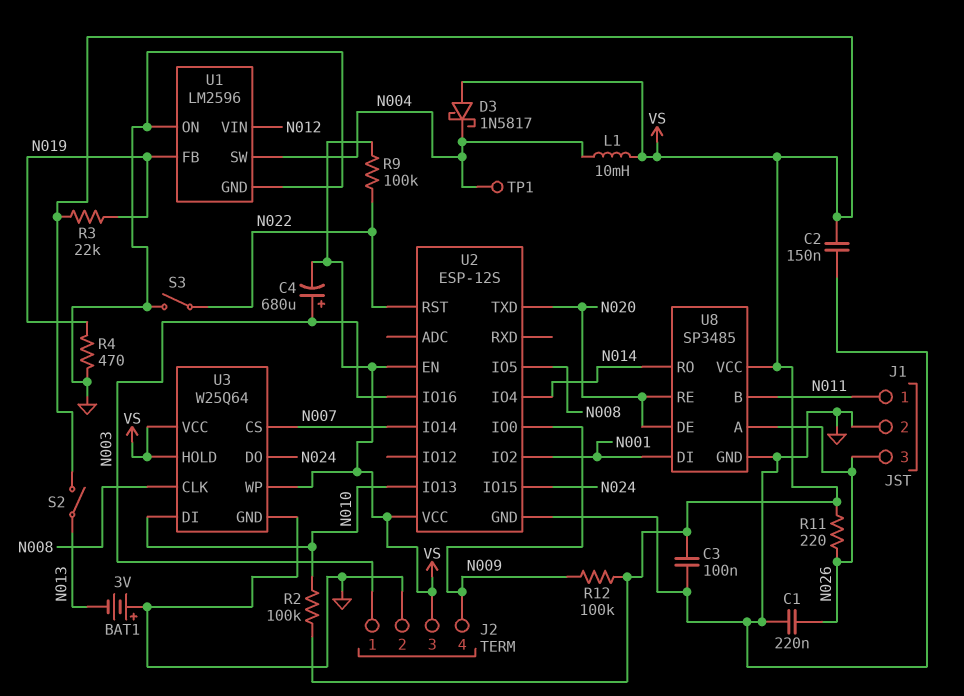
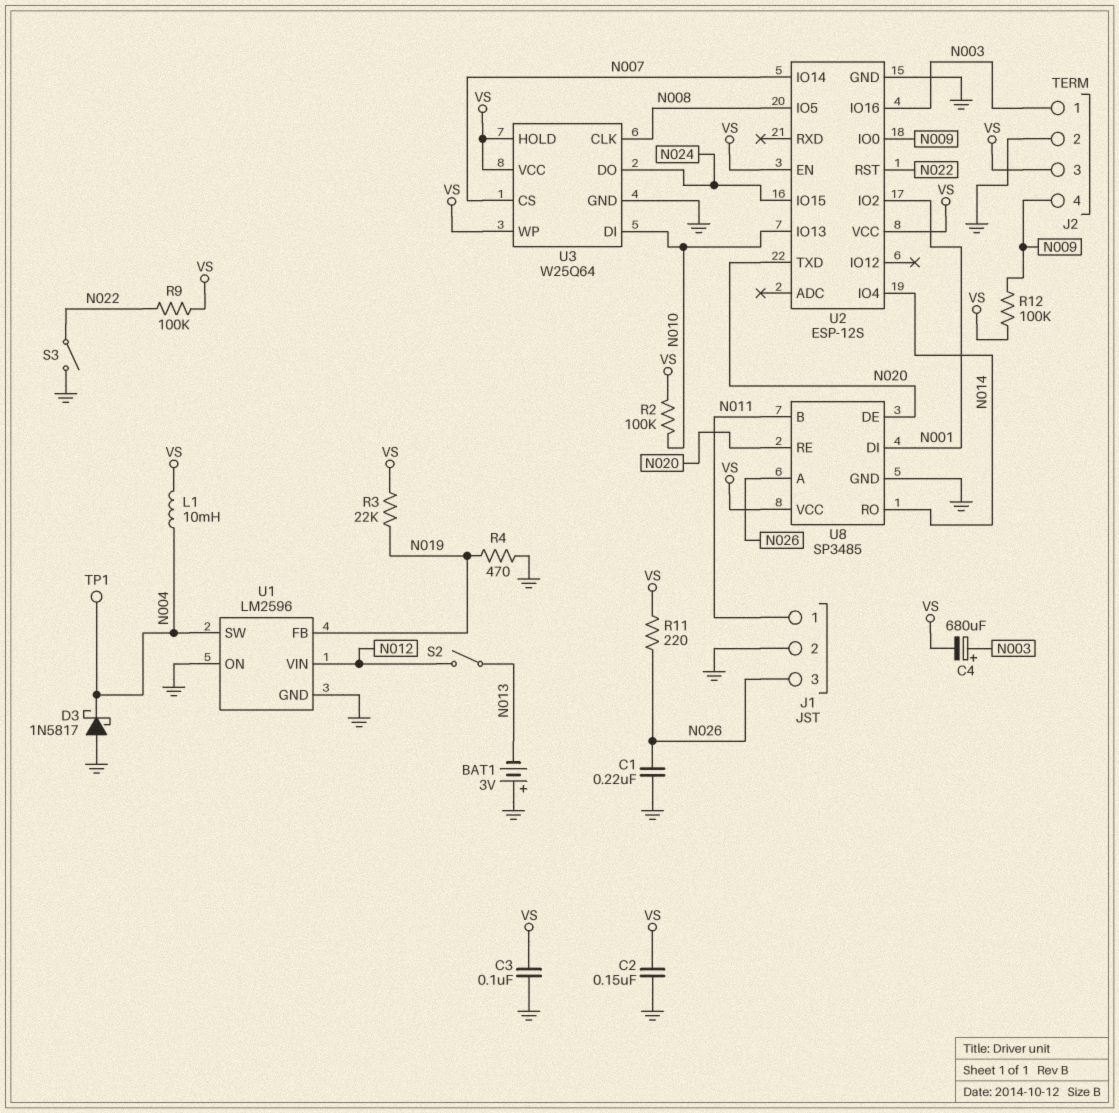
D3: schottky 1N5817 (A VS, K N004) -> schottky 1N5817 (A GND, K N004)
S2: switch (N013, VS) -> switch (N012, N013)

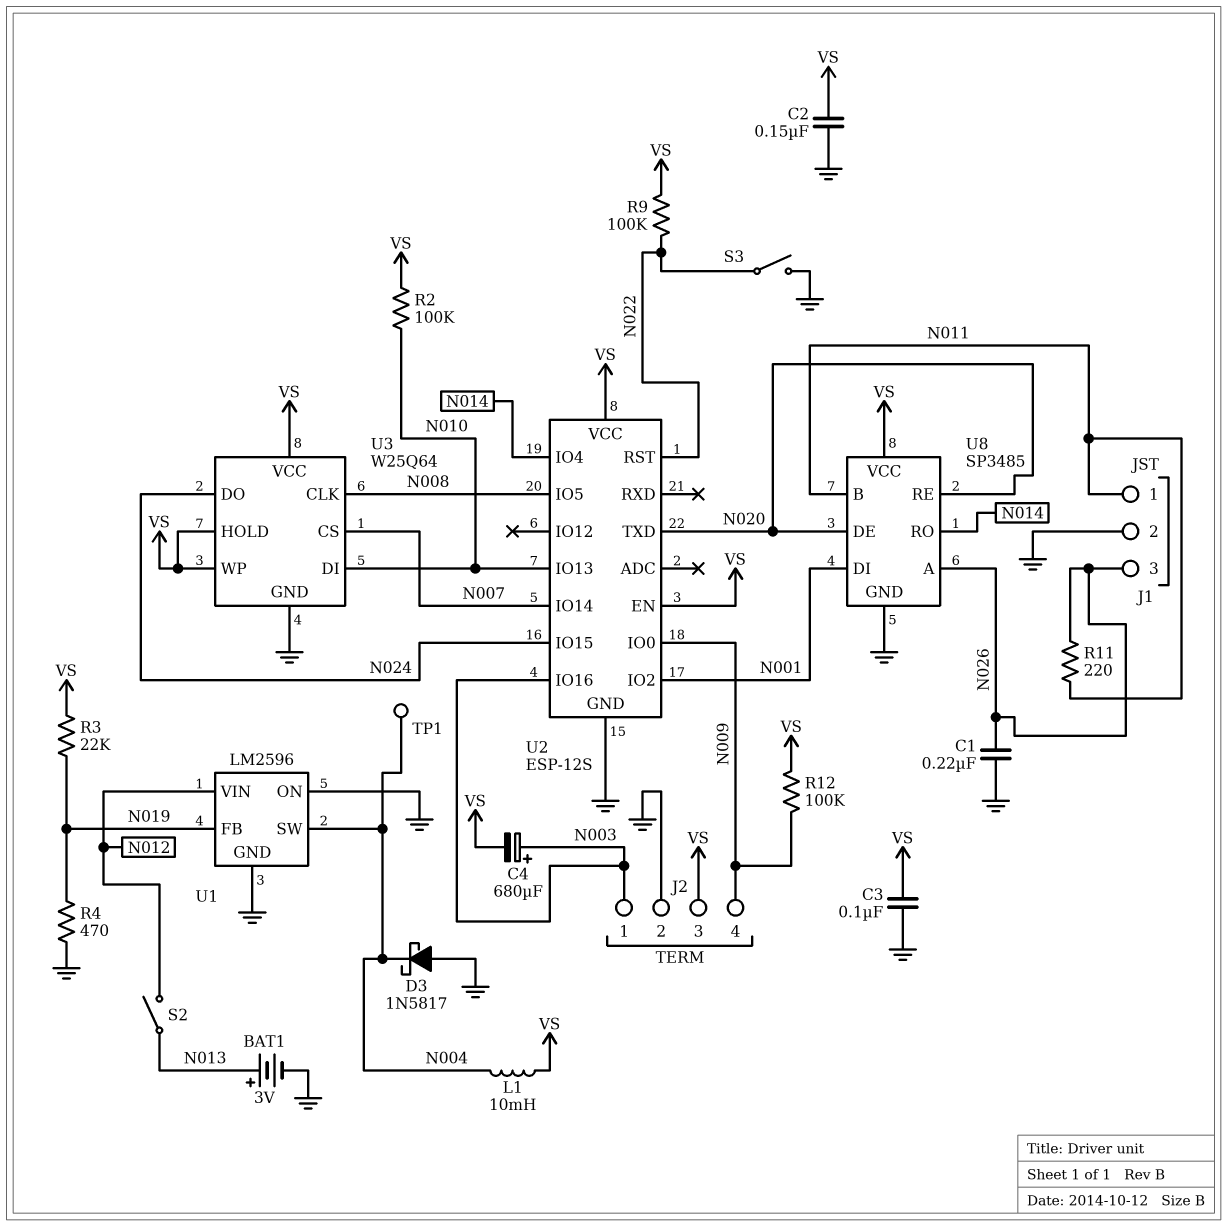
BAT1: 3V (plus GND, minus N013) -> 3V (plus N013, minus GND)
R11: 220 (N026, VS) -> 220 (N011, N026)

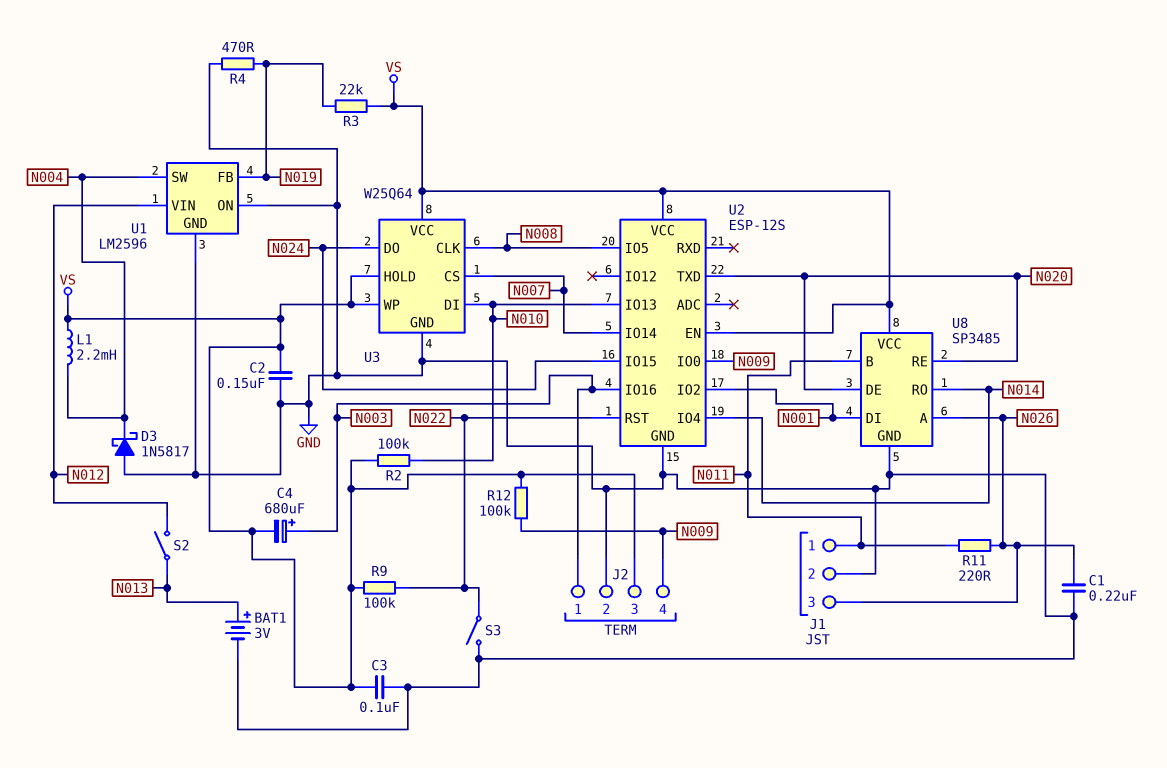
L1: 10mH (N004, VS) -> 2.2mH (N004, VS)
TP1: test point (N004) -> none

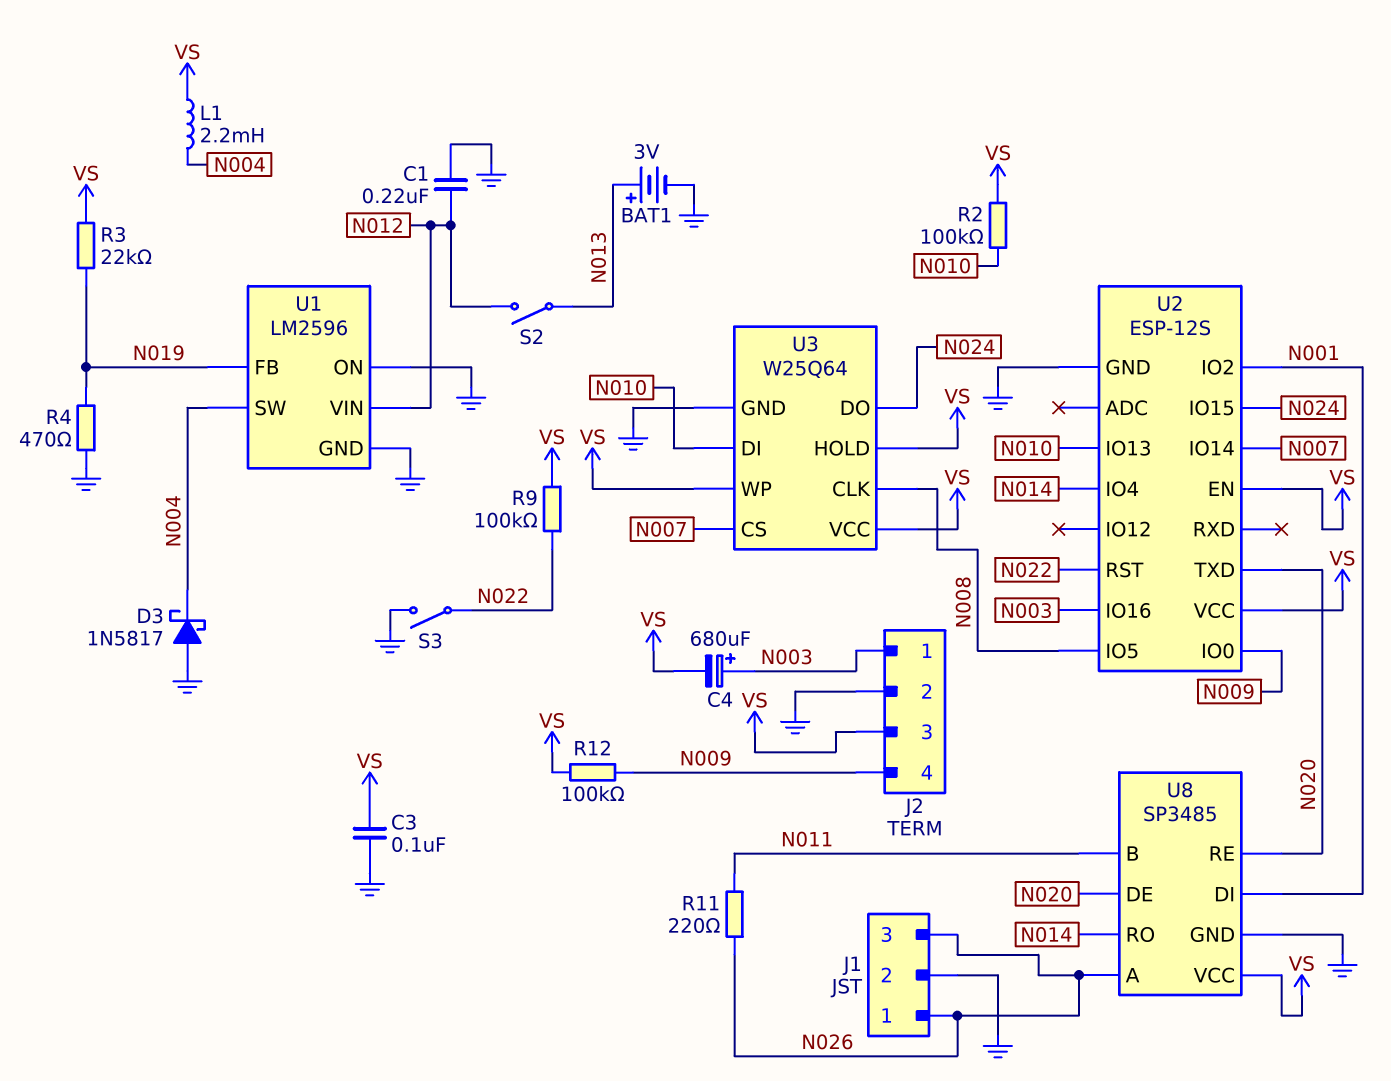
C1: 220nF (GND, N026) -> 220nF (GND, N012)
C2: 150nF (GND, VS) -> none
J1 pin 1: N011 -> N026

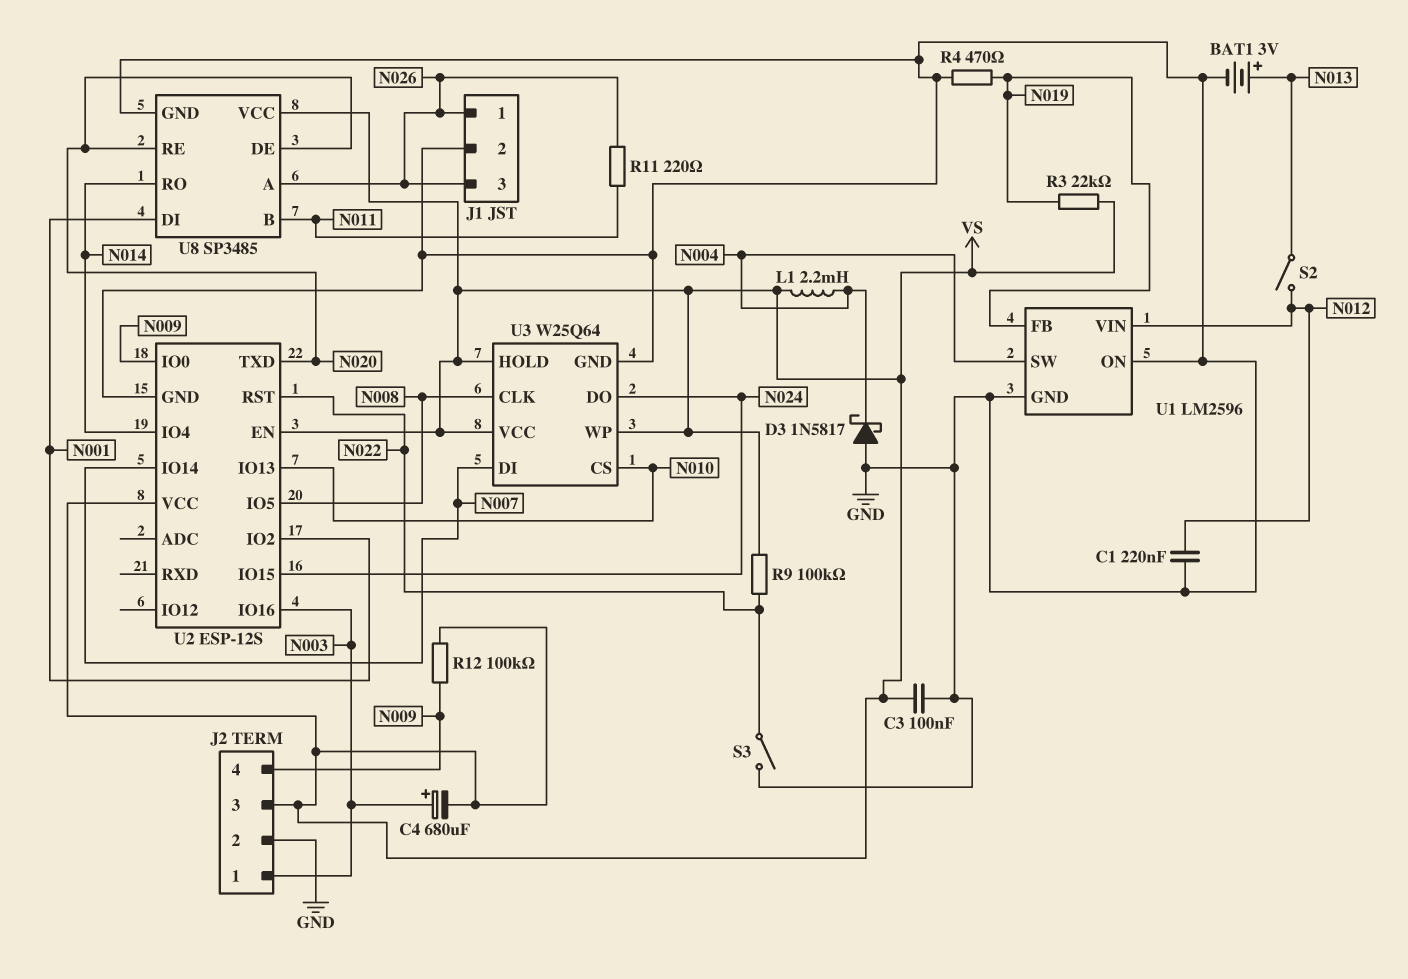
R2: 100k (N010, VS) -> none
U3 pin CS: N007 -> N010
U3 pin DI: N010 -> N007

